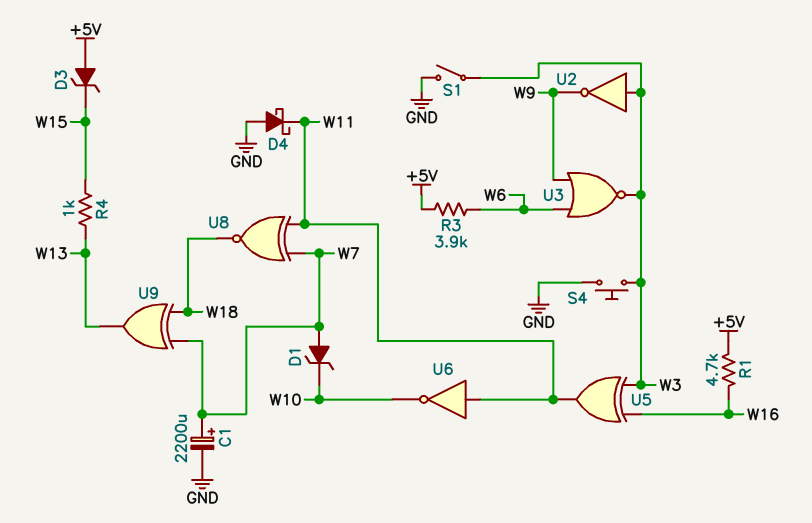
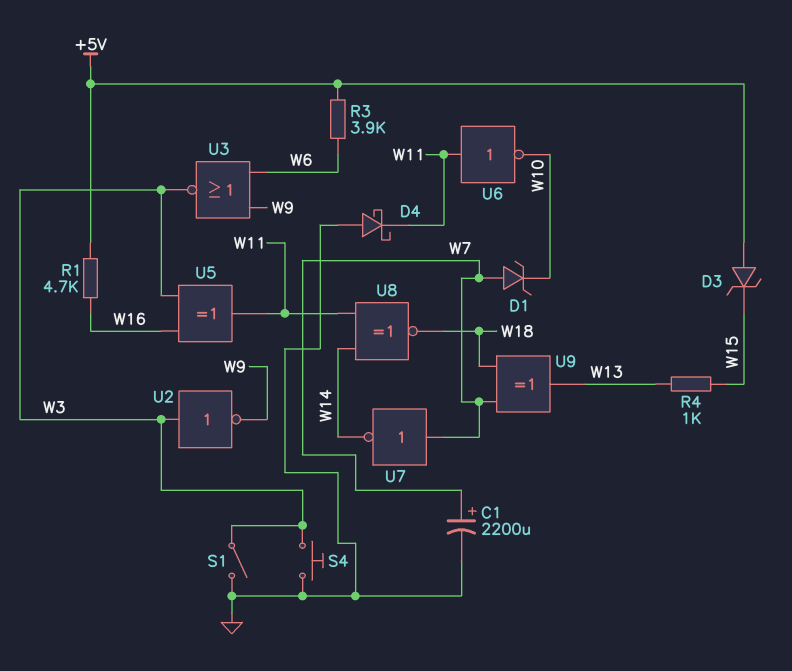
U7: none -> NOT (in W7, out W14)
U8: XNOR (in W7, in W11, out W18) -> XNOR (in W11, in W14, out W18)

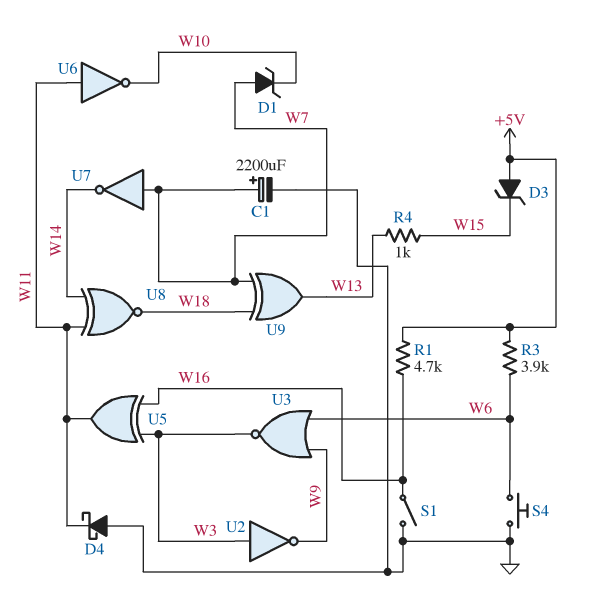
S1: switch (GND, W3) -> switch (GND, W16)
S4: button (GND, W3) -> button (GND, W6)

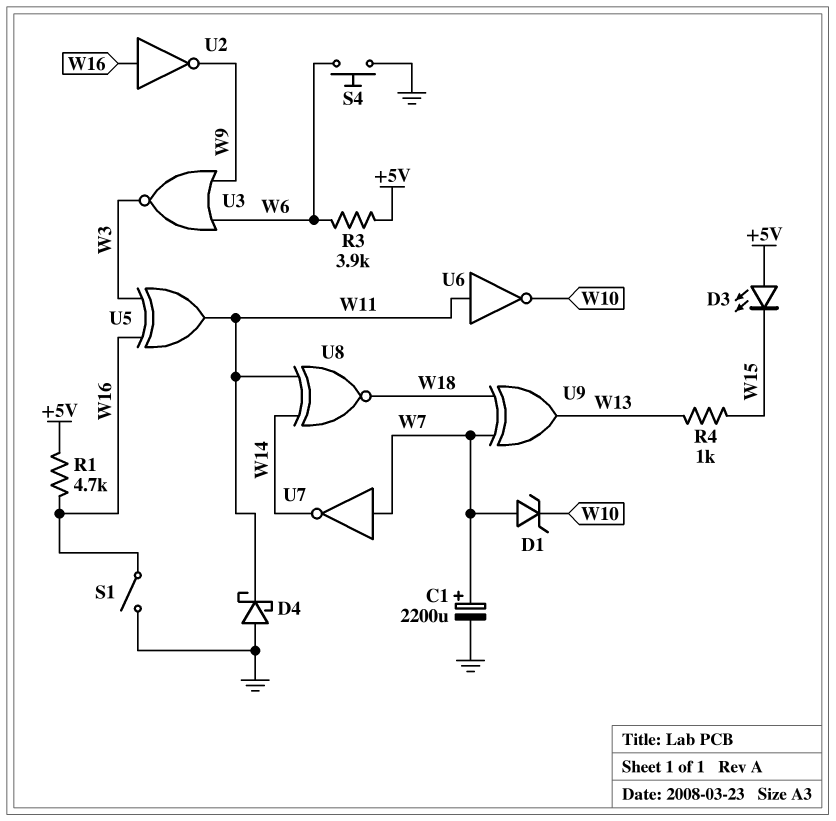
D3: zener (A +5V, K W15) -> LED (A +5V, K W15)
U2: NOT (in W3, out W9) -> NOT (in W16, out W9)

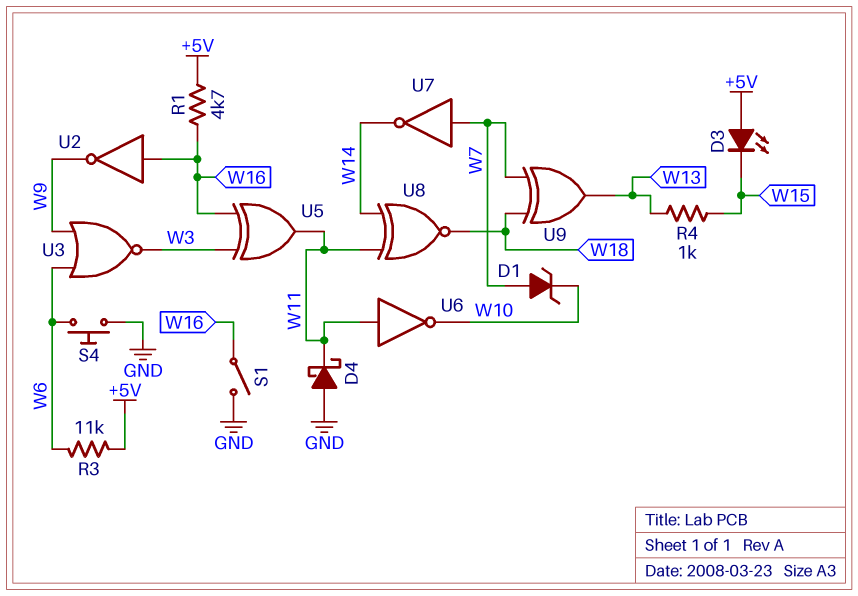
C1: 2200uF (plus W7, minus GND) -> none
R3: 3.9k (+5V, W6) -> 11k (+5V, W6)

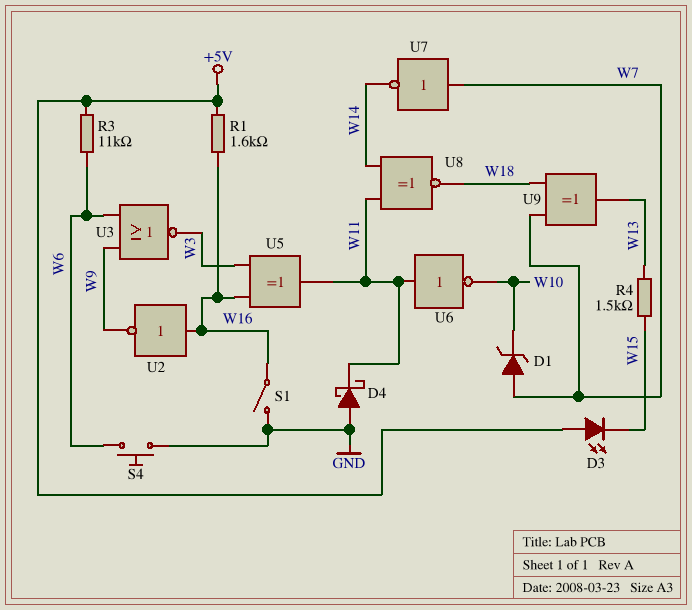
R1: 4.7k (+5V, W16) -> 1.6k (+5V, W16)
R4: 1k (W13, W15) -> 1.5k (W13, W15)

